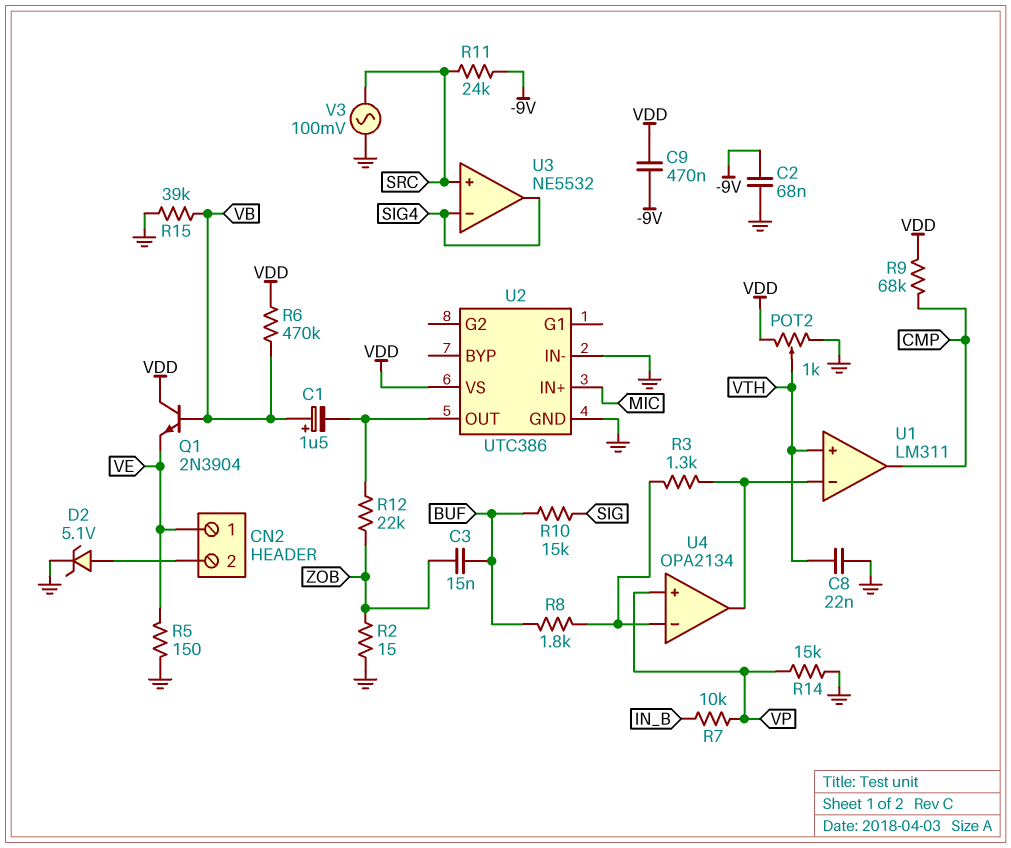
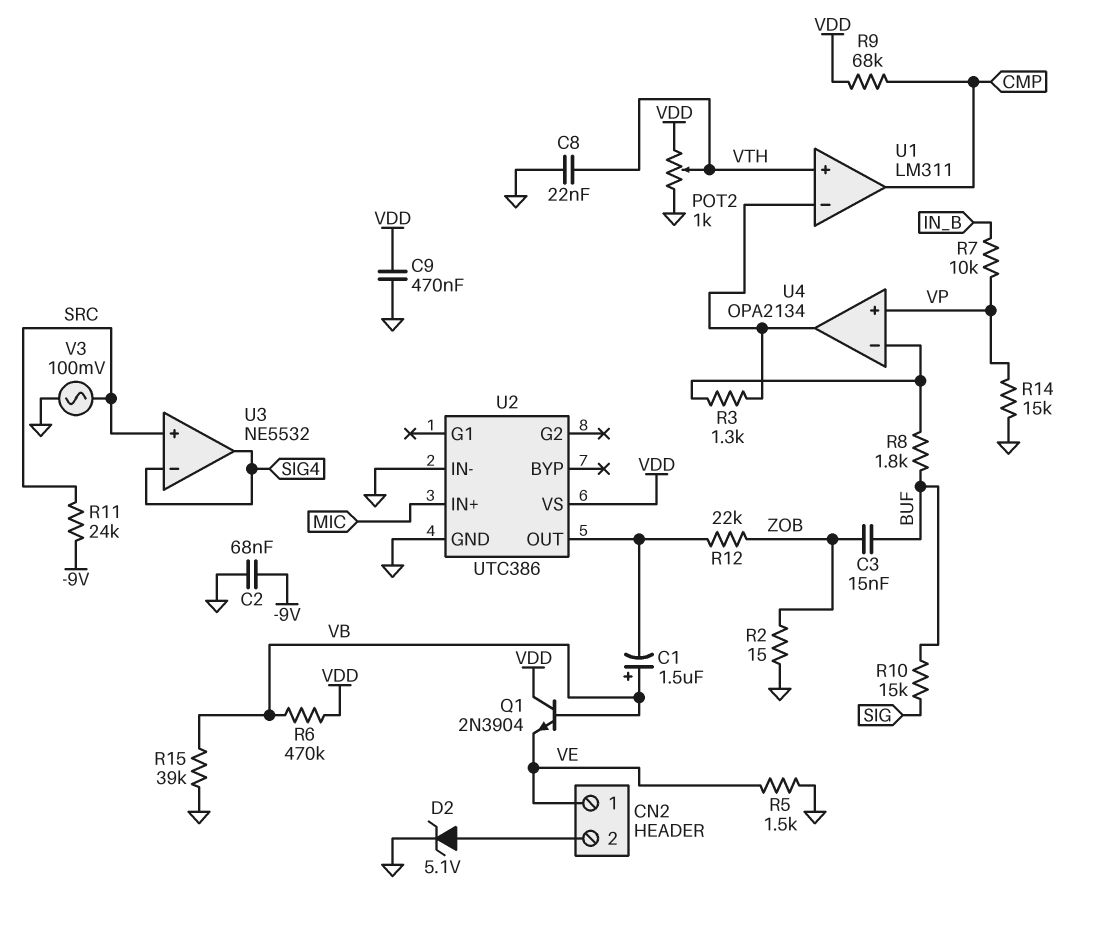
C9: 470nF (-9V, VDD) -> 470nF (GND, VDD)
R5: 150 (GND, VE) -> 1.5k (GND, VE)

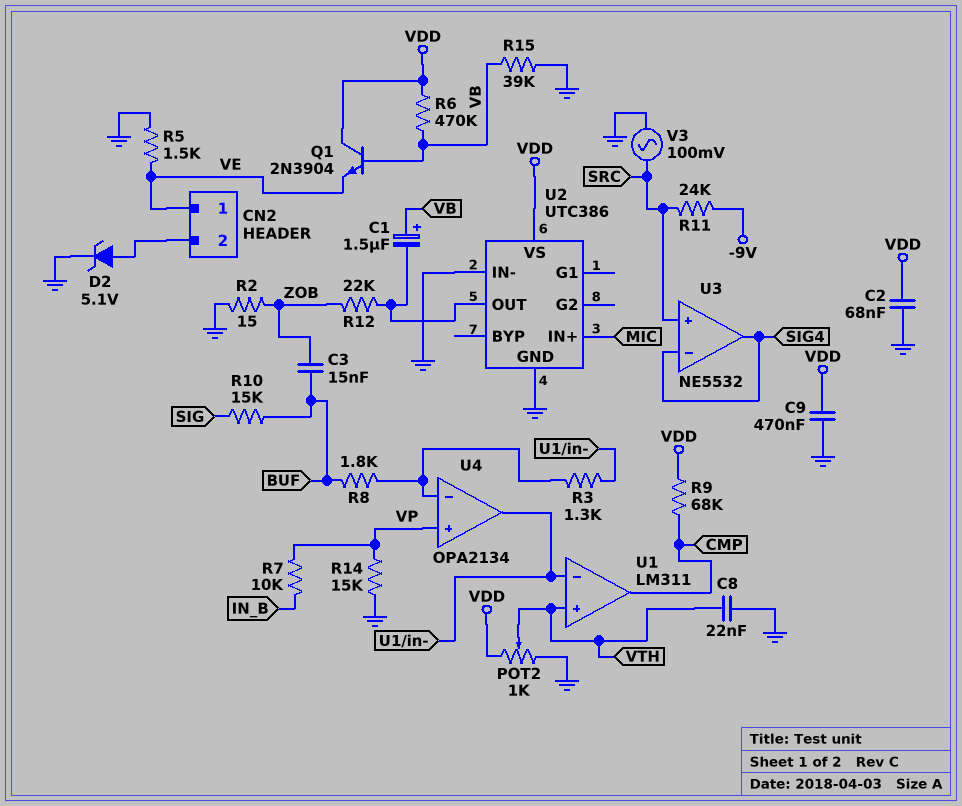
C2: 68nF (-9V, GND) -> 68nF (GND, VDD)

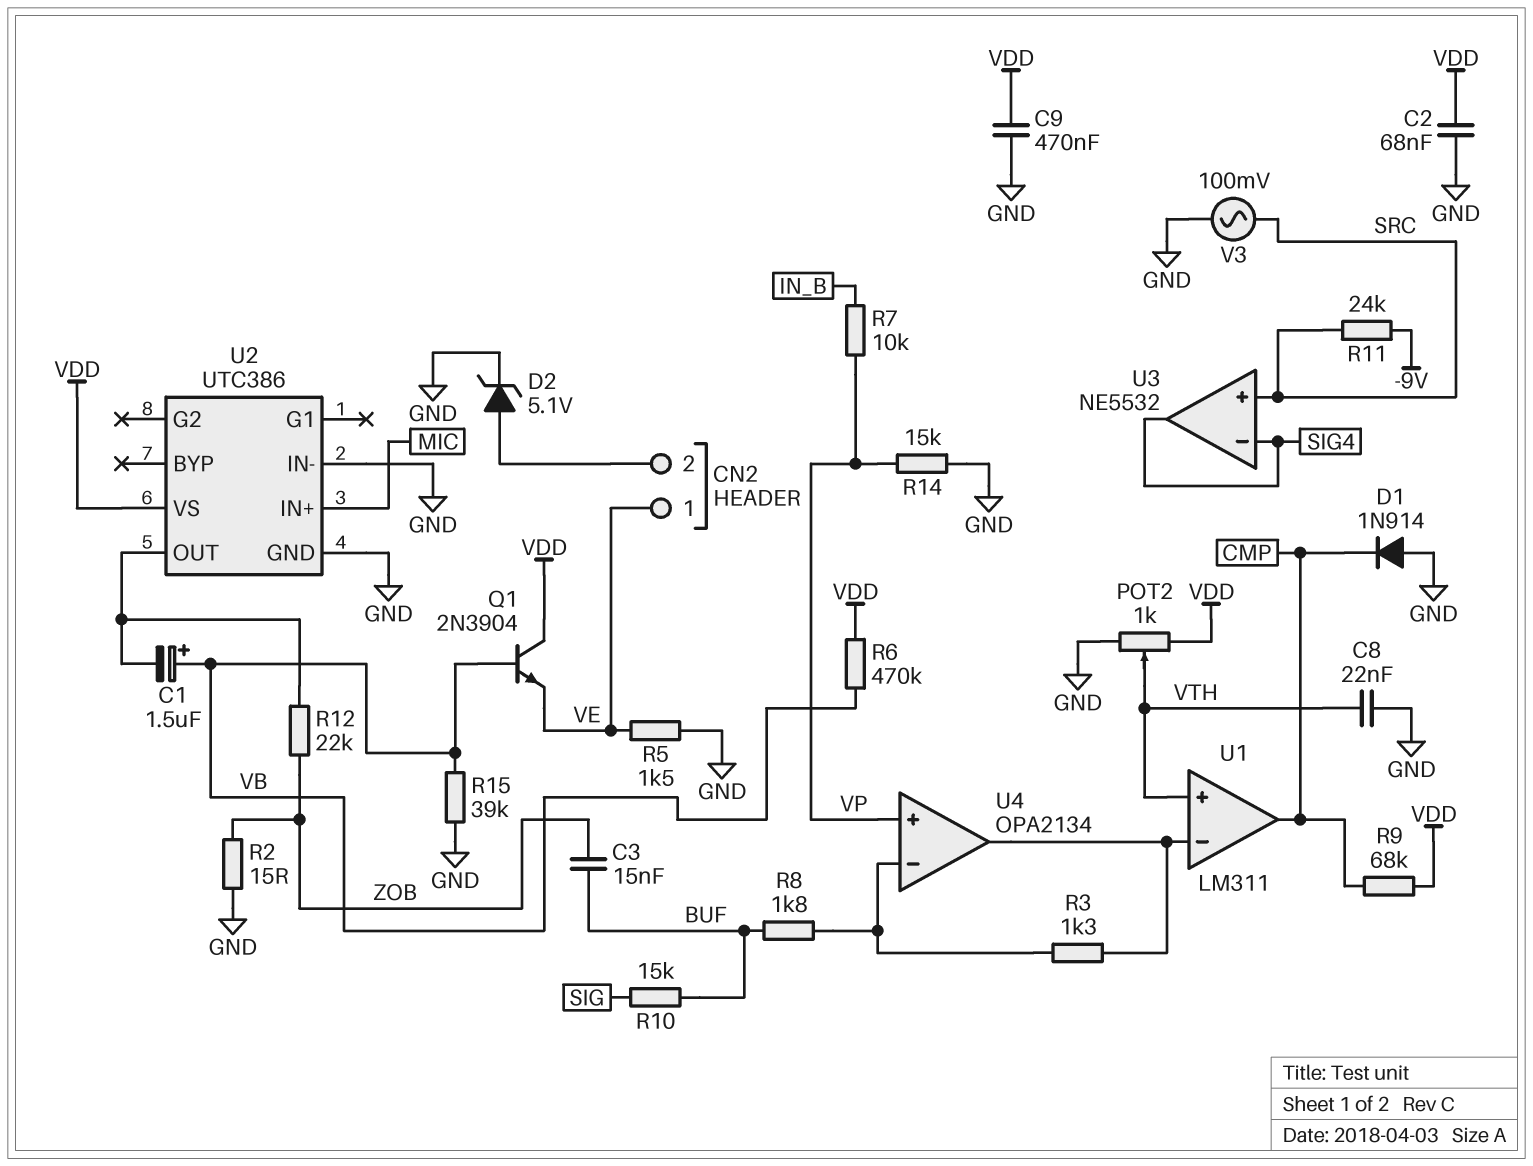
D1: none -> diode 1N914 (A GND, K CMP)

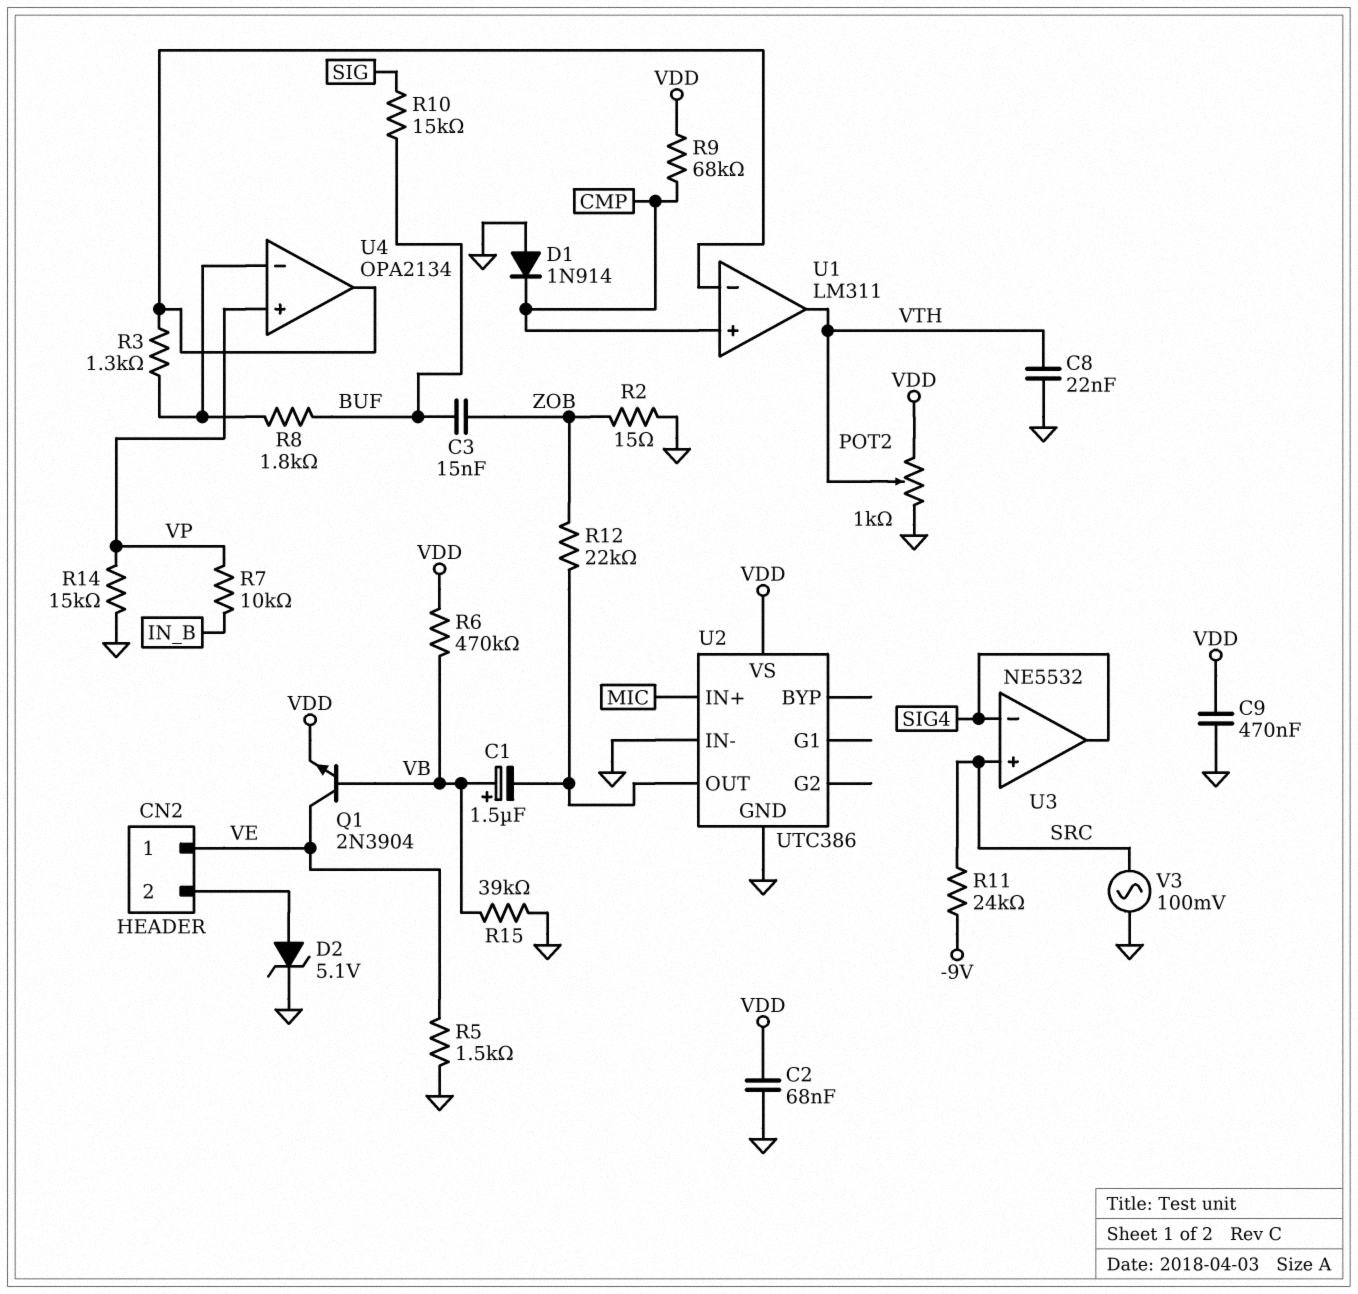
Q1: NPN 2N3904 (B VB, C VDD, E VE) -> NPN 2N3904 (B VB, C VE, E VDD)
U1 pin in+: VTH -> CMP
U1 pin out: CMP -> VTH

